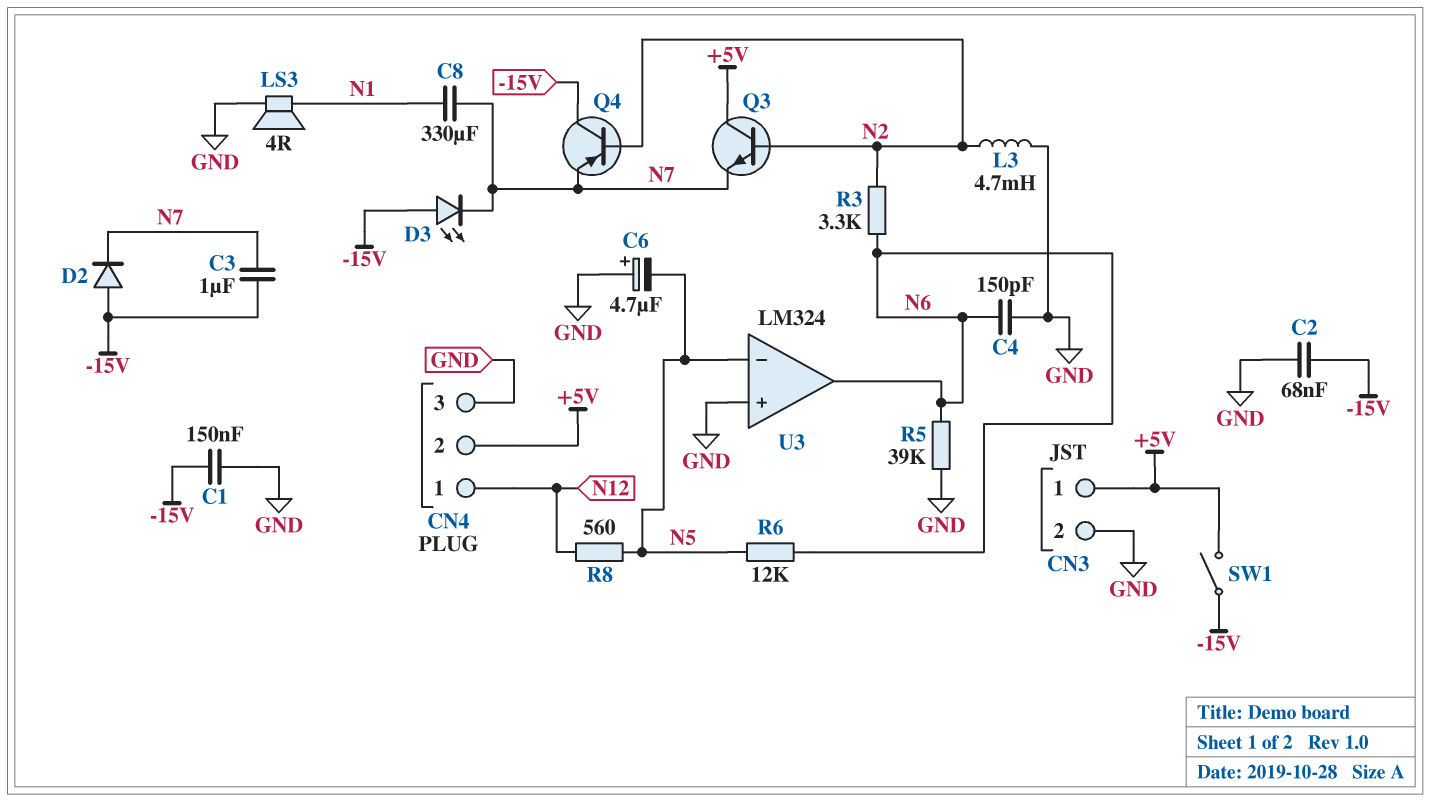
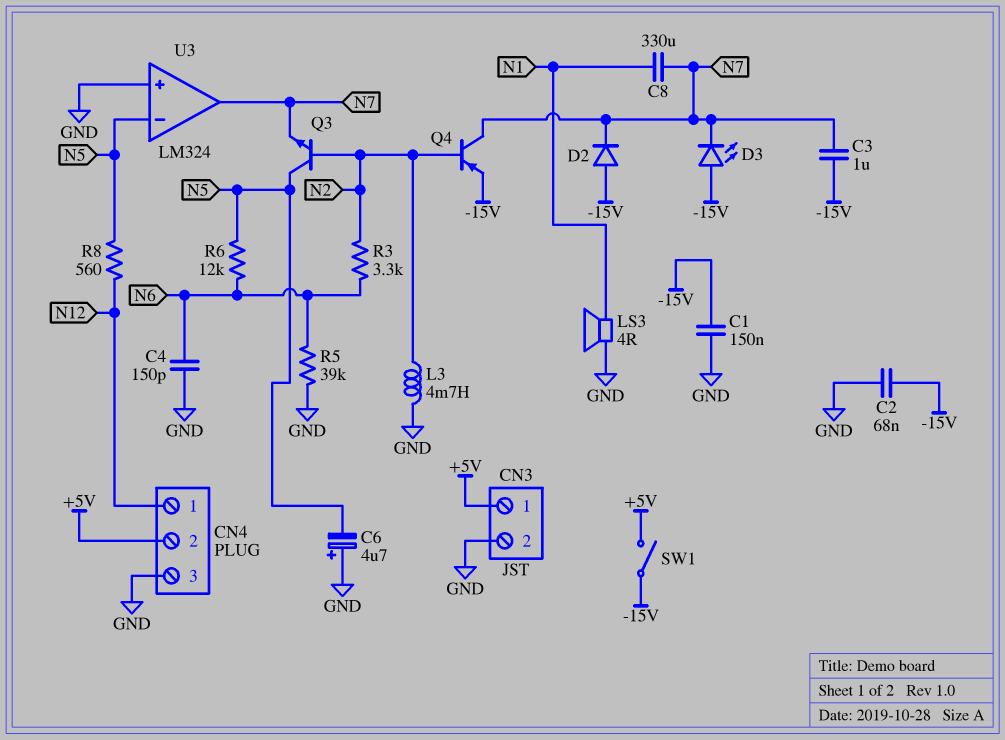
Q3: NPN (B N2, C +5V, E N7) -> NPN (B N2, C N5, E N7)
Q4: PNP (B N2, C -15V, E N7) -> PNP (B N2, C N7, E -15V)
U3 pin out: N6 -> N7

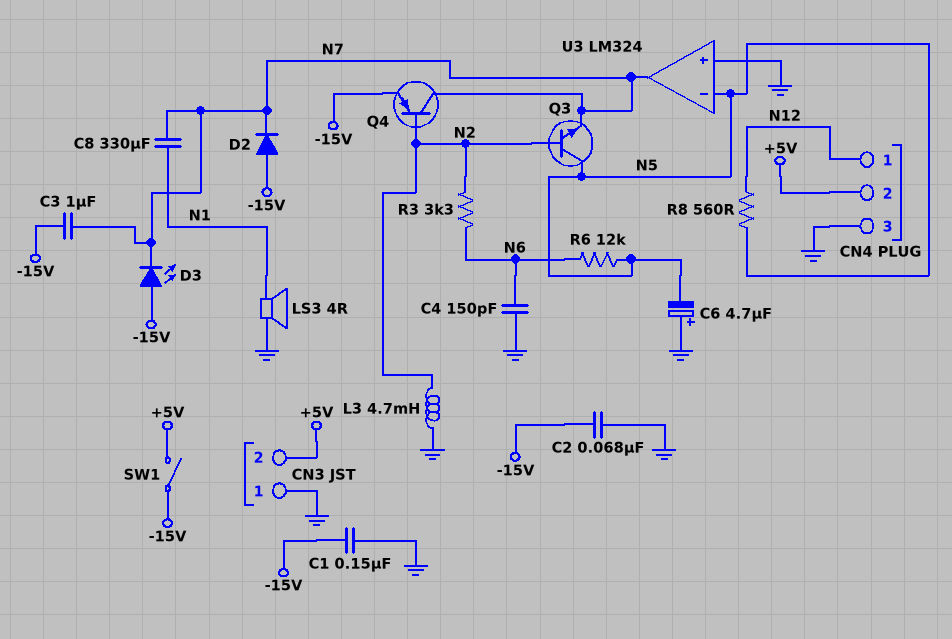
CN3 pin 1: +5V -> GND
CN3 pin 2: GND -> +5V
R5: 39k (GND, N6) -> none

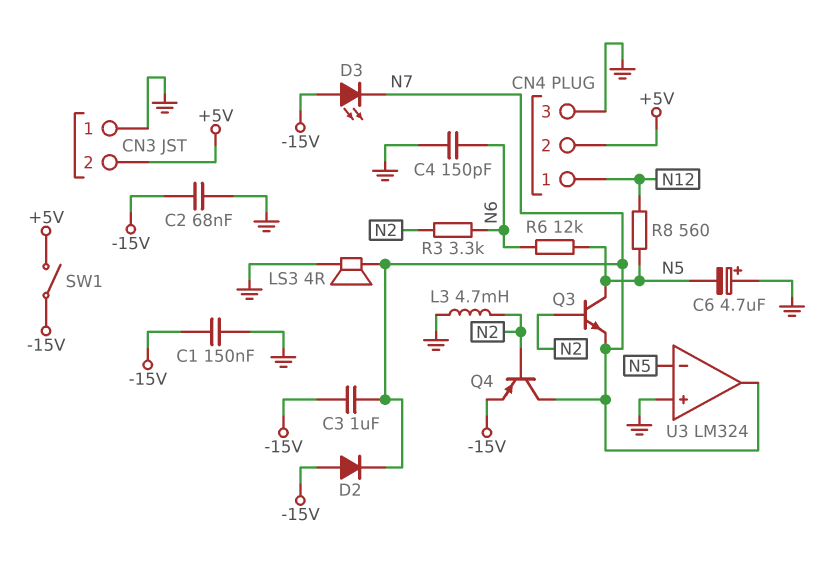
C8: 330uF (N1, N7) -> none
LS3: speaker 4R (GND, N1) -> speaker 4R (GND, N7)

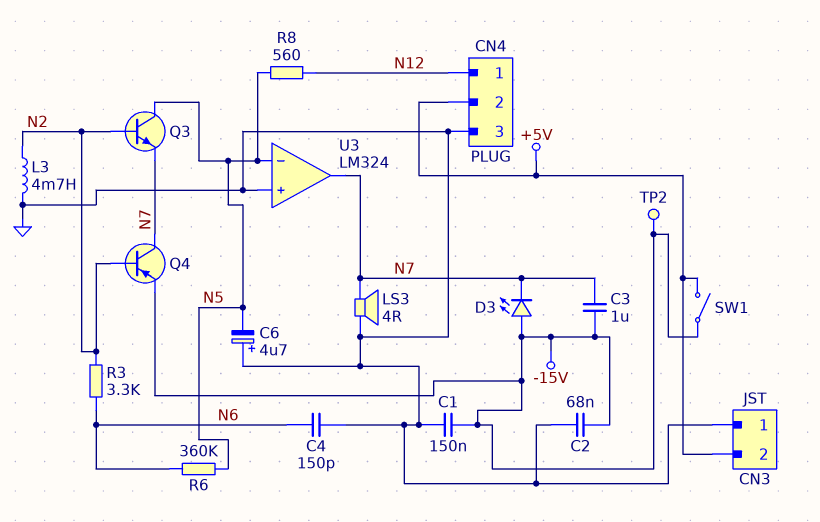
D2: diode (A -15V, K N7) -> none
R6: 12k (N5, N6) -> 360k (N5, N6)
TP2: none -> test point (-15V)

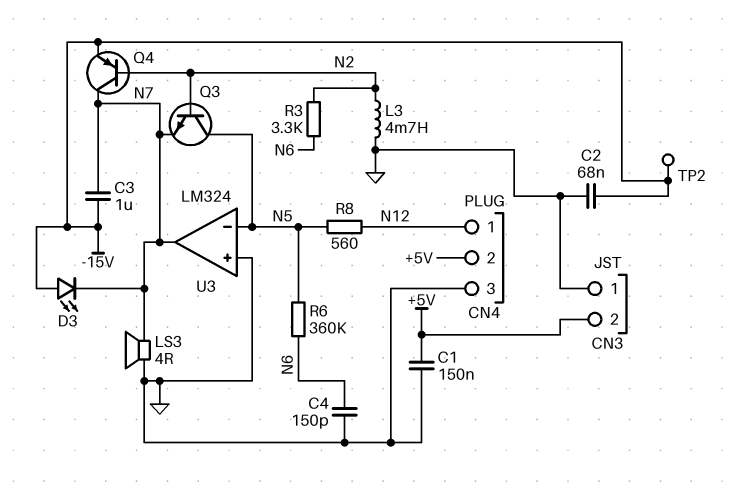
C1: 150nF (-15V, GND) -> 150nF (+5V, GND)
C6: 4.7uF (plus GND, minus N5) -> none
SW1: switch (+5V, -15V) -> none

